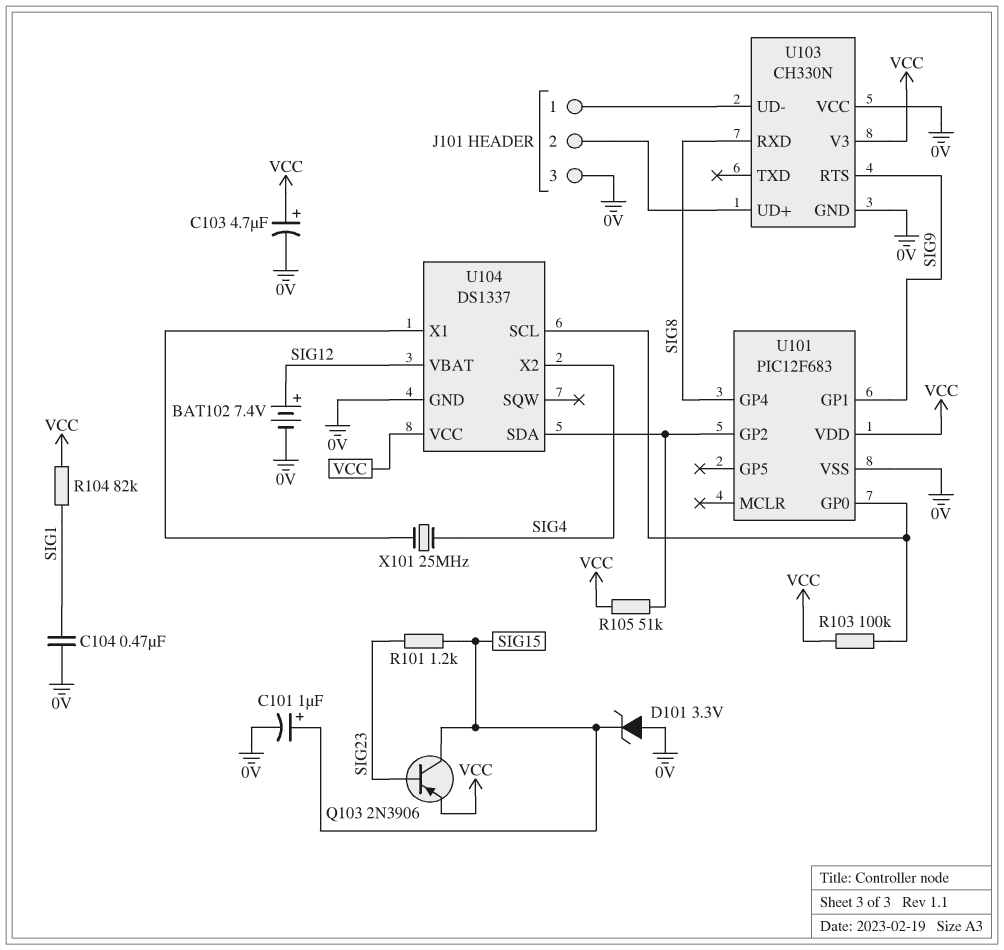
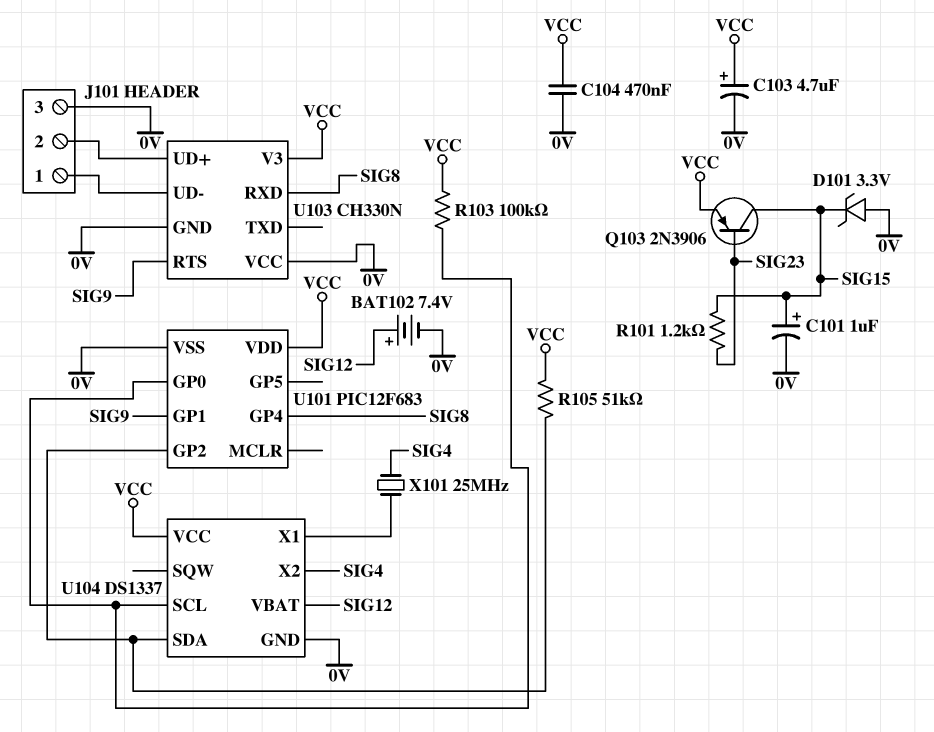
C104: 470nF (0V, SIG1) -> 470nF (0V, VCC)
R104: 82k (SIG1, VCC) -> none

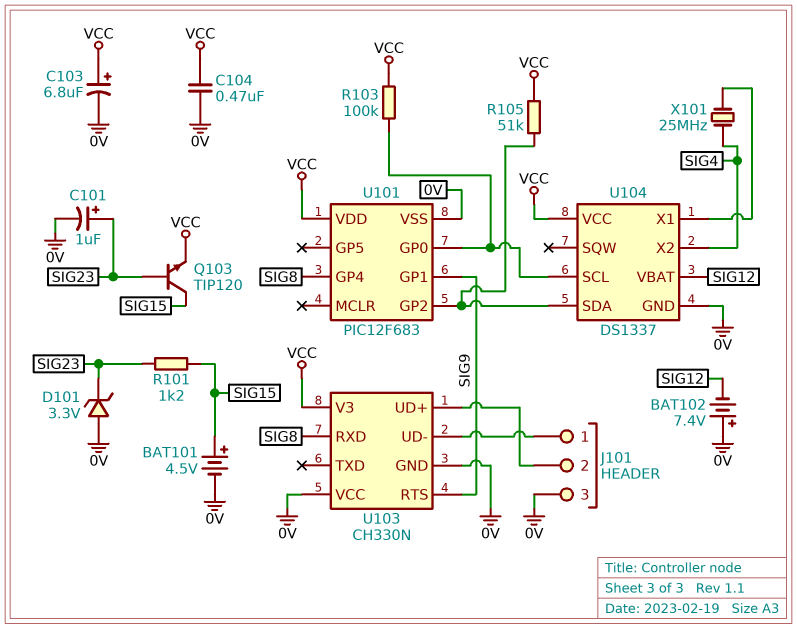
BAT101: none -> 4.5V (plus SIG15, minus 0V)
BAT102: 7.4V (plus SIG12, minus 0V) -> 7.4V (plus 0V, minus SIG12)
C101: 1uF (plus SIG15, minus 0V) -> 1uF (plus SIG23, minus 0V)
C103: 4.7uF (plus VCC, minus 0V) -> 6.8uF (plus VCC, minus 0V)
D101: zener 3.3V (A 0V, K SIG15) -> zener 3.3V (A 0V, K SIG23)
Q103: PNP 2N3906 (B SIG23, C SIG15, E VCC) -> NPN TIP120 (B SIG23, C SIG15, E VCC)

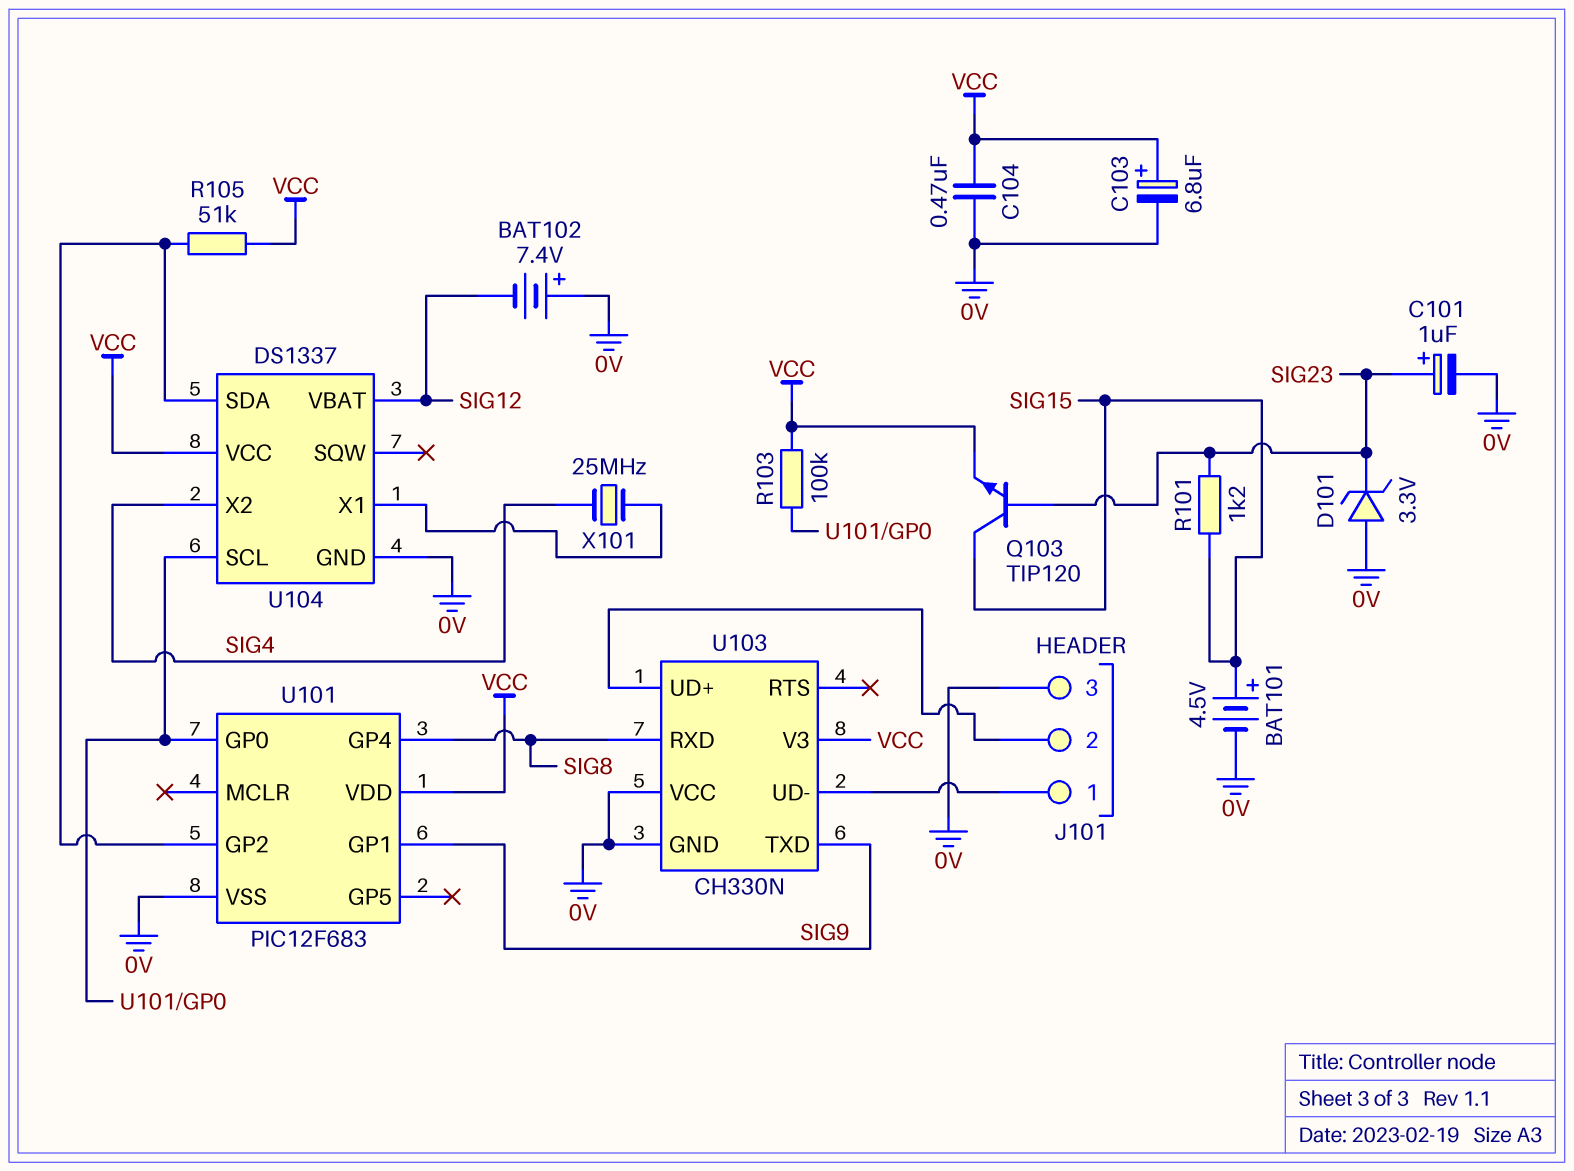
U103 pin RTS: SIG9 -> none
U103 pin TXD: none -> SIG9

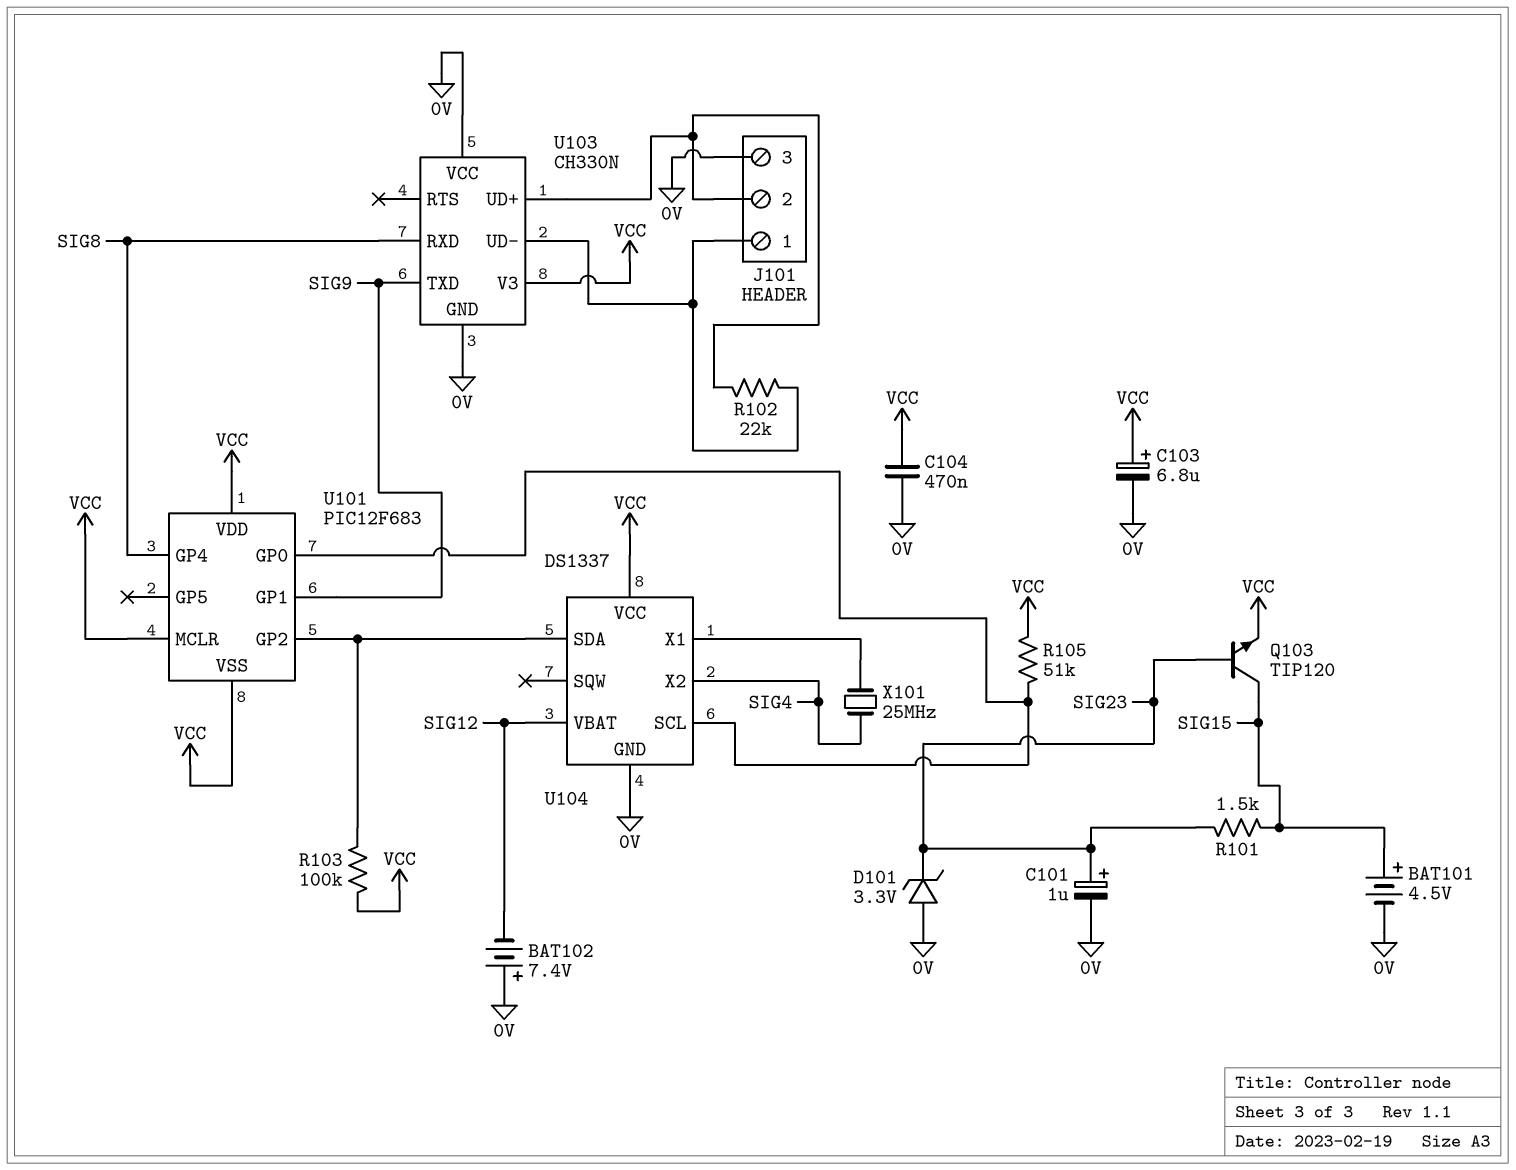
R101: 1.2k (SIG15, SIG23) -> 1.5k (SIG15, SIG23)
R102: none -> 22k (J101/1, J101/2)
R103: 100k (U101/GP0, VCC) -> 100k (U101/GP2, VCC)
R105: 51k (U101/GP2, VCC) -> 51k (U101/GP0, VCC)
U101 pin MCLR: none -> VCC
U101 pin VSS: 0V -> VCC

